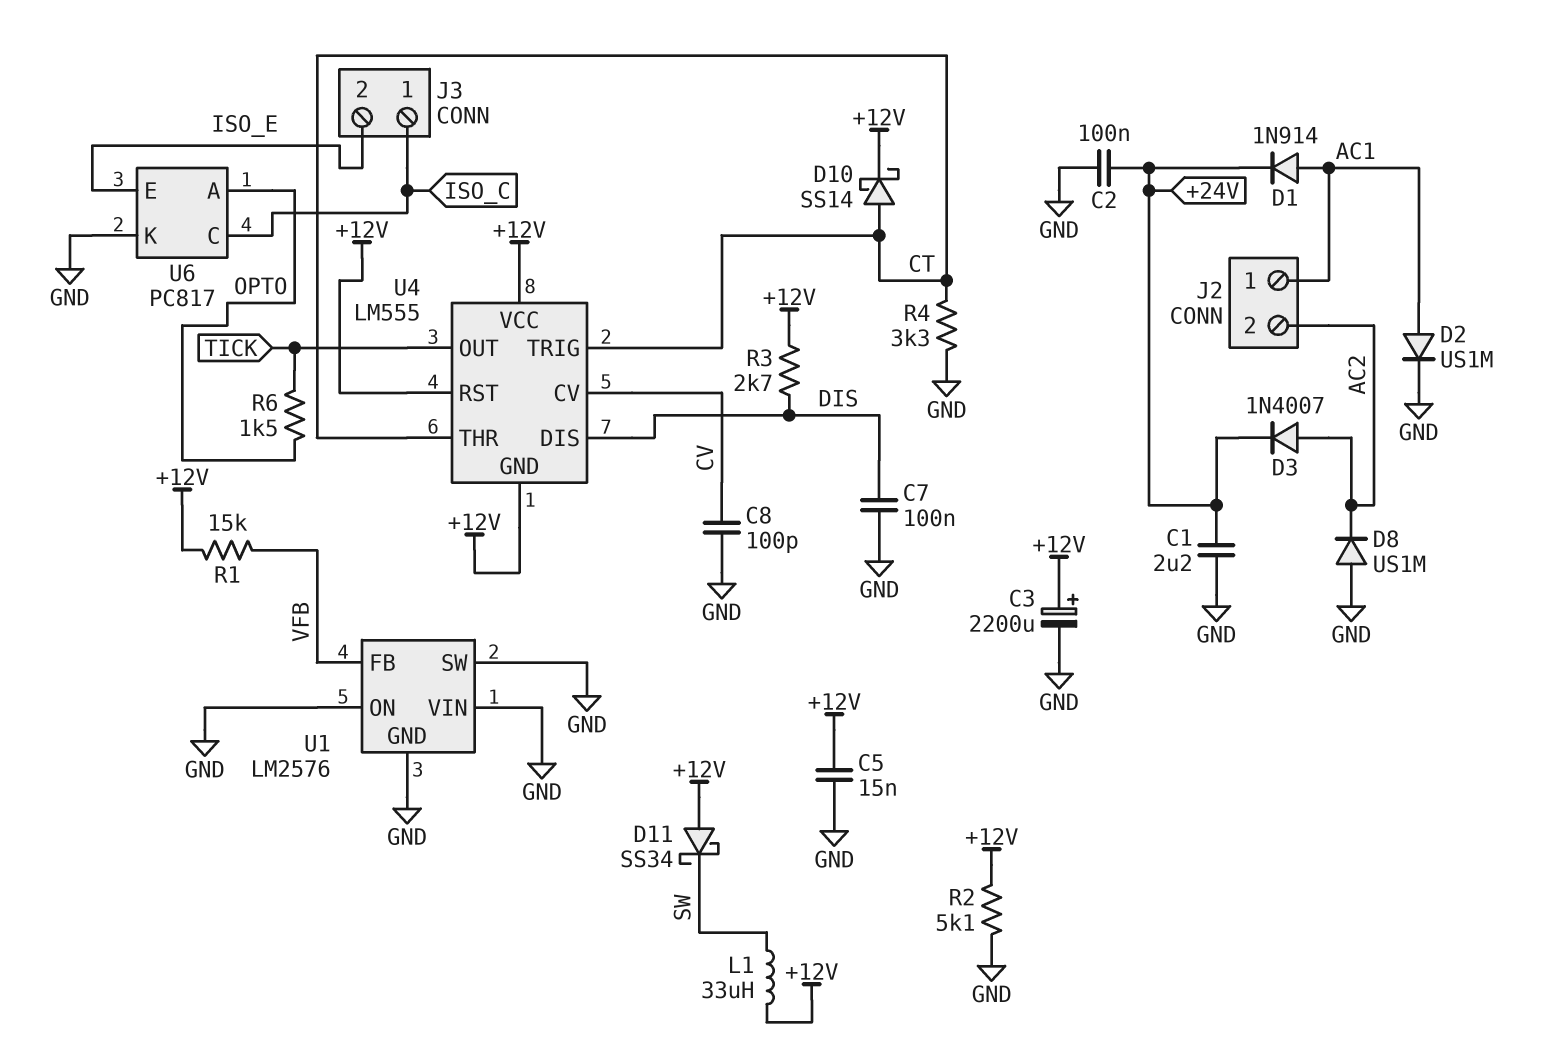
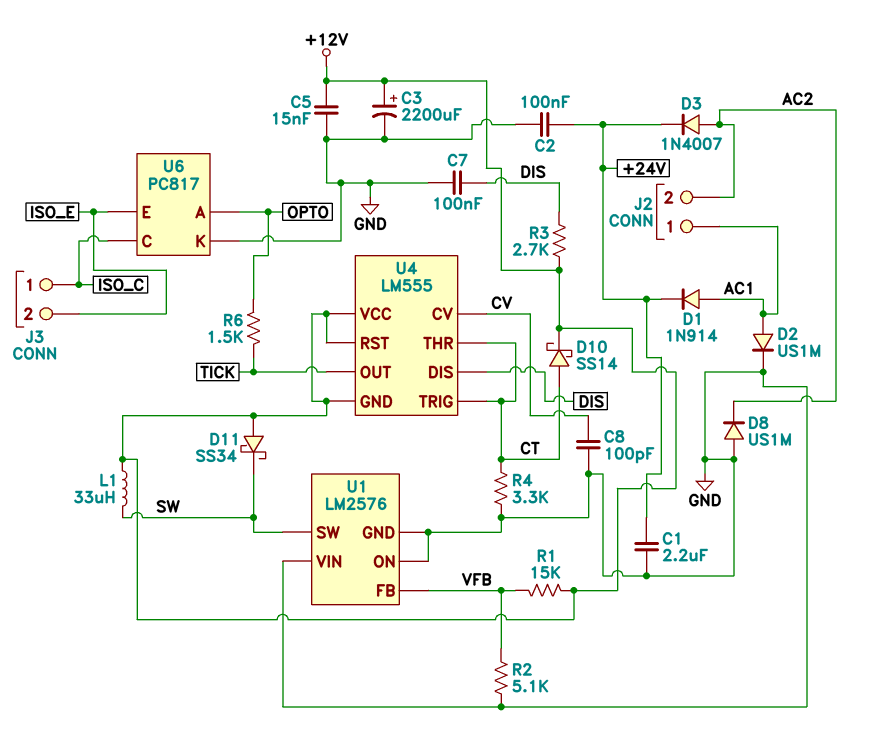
R2: 5.1k (+12V, GND) -> 5.1k (GND, VFB)
U1 pin SW: GND -> SW

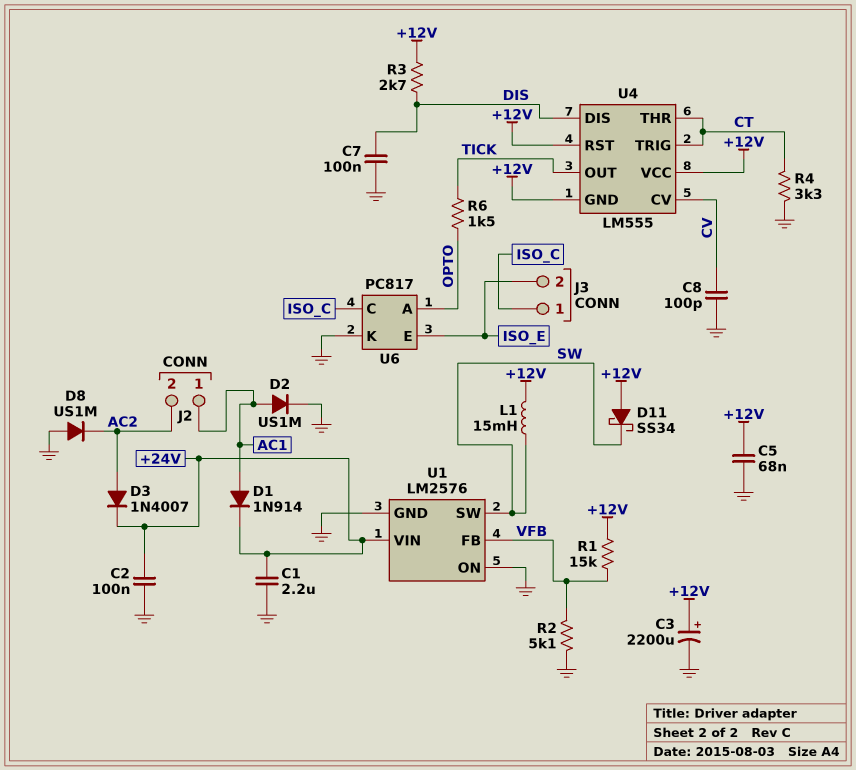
C5: 15nF (+12V, GND) -> 68nF (+12V, GND)
D10: schottky SS14 (A CT, K +12V) -> none
L1: 33uH (+12V, SW) -> 15mH (+12V, SW)
U1 pin VIN: GND -> +24V

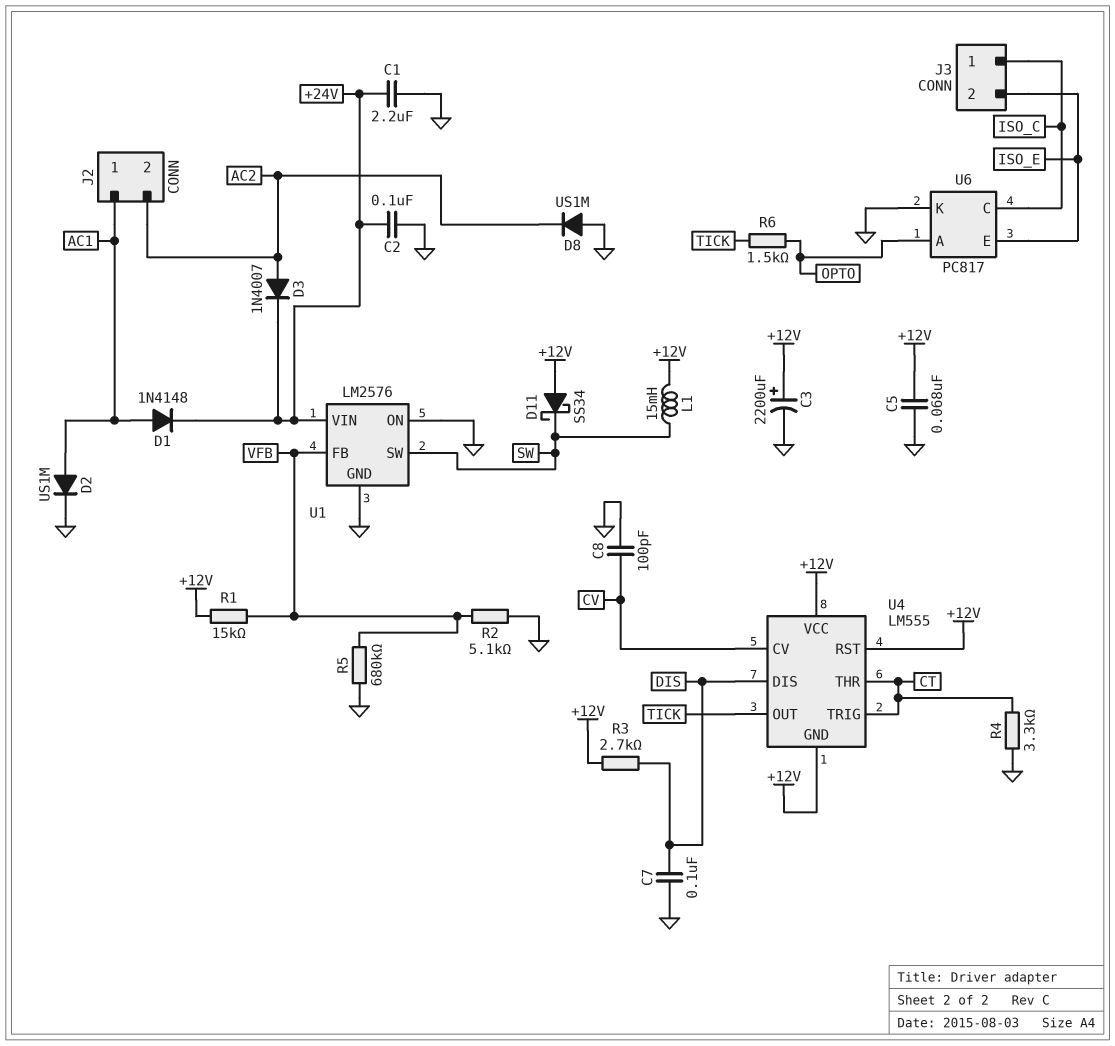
D1: diode 1N914 (A AC1, K +24V) -> diode 1N4148 (A AC1, K +24V)
R5: none -> 680k (GND, VFB)

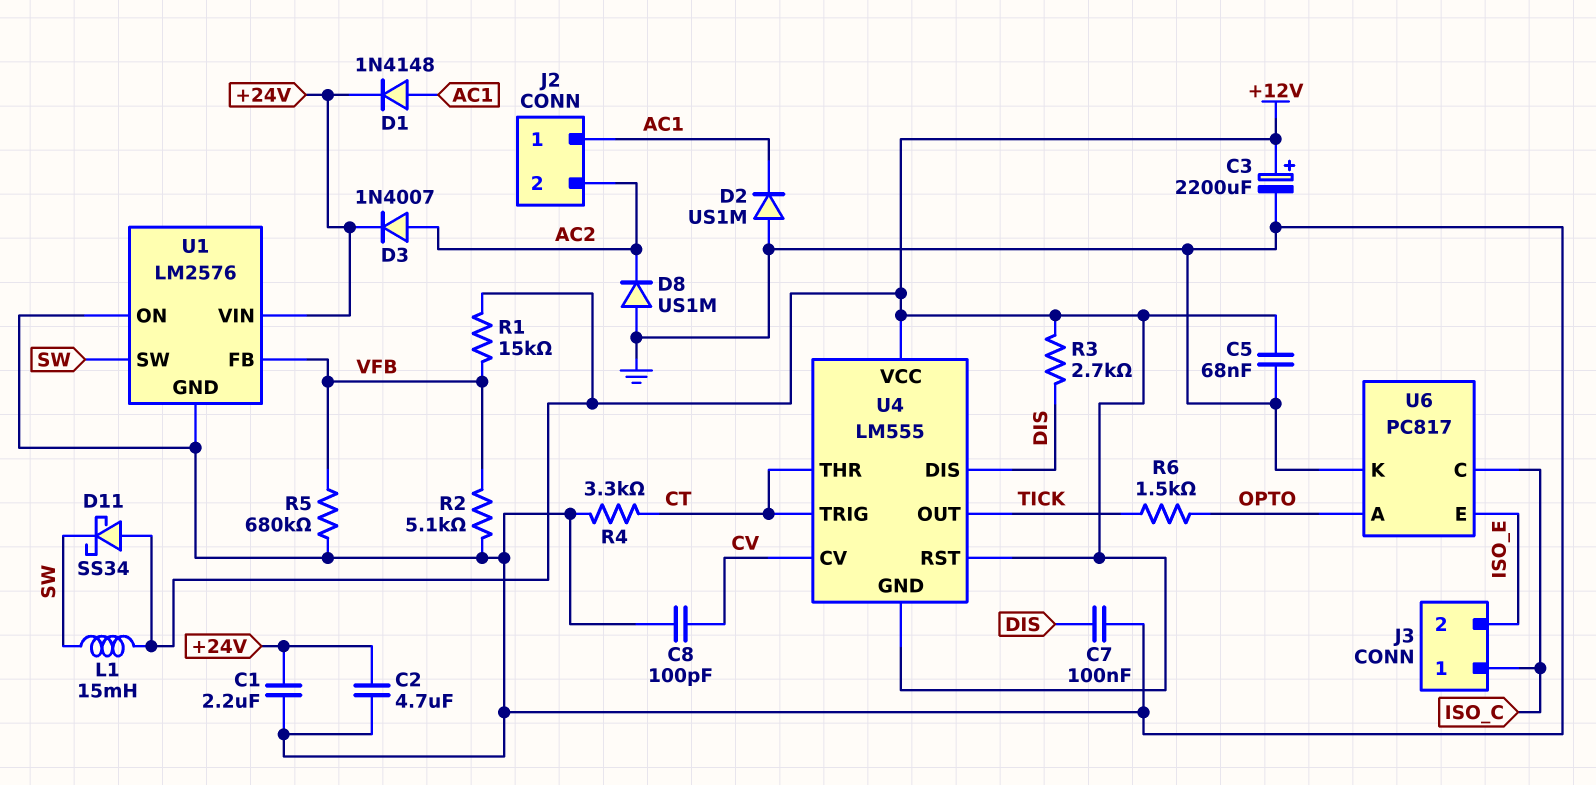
C2: 100nF (+24V, GND) -> 4.7uF (+24V, GND)
D2: diode US1M (A AC1, K GND) -> diode US1M (A GND, K AC1)

